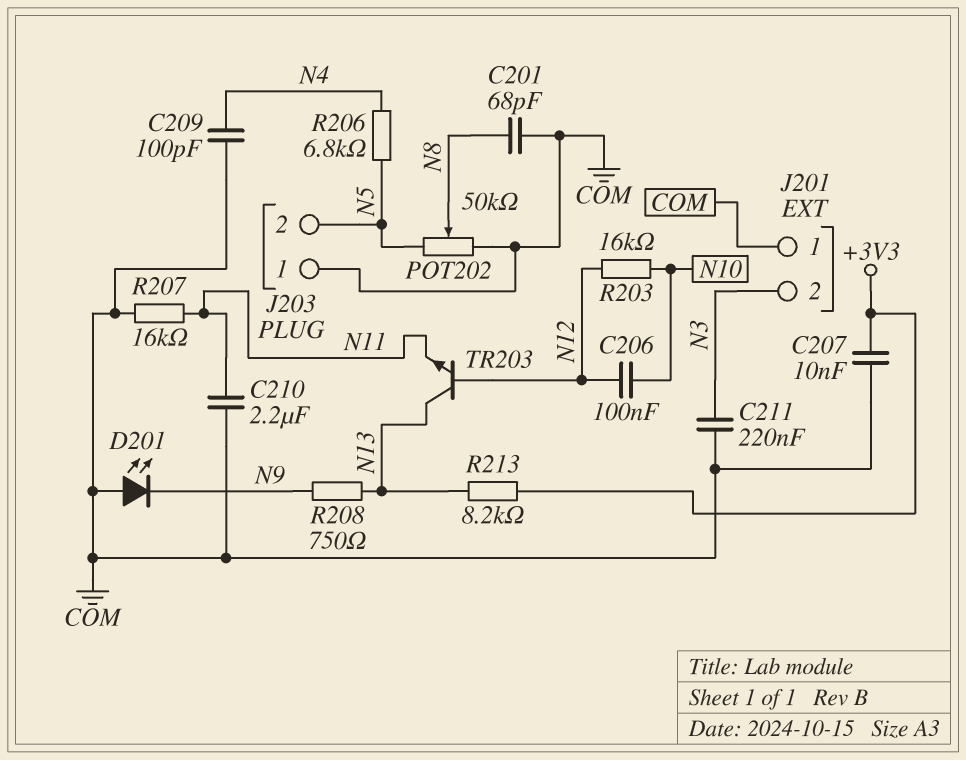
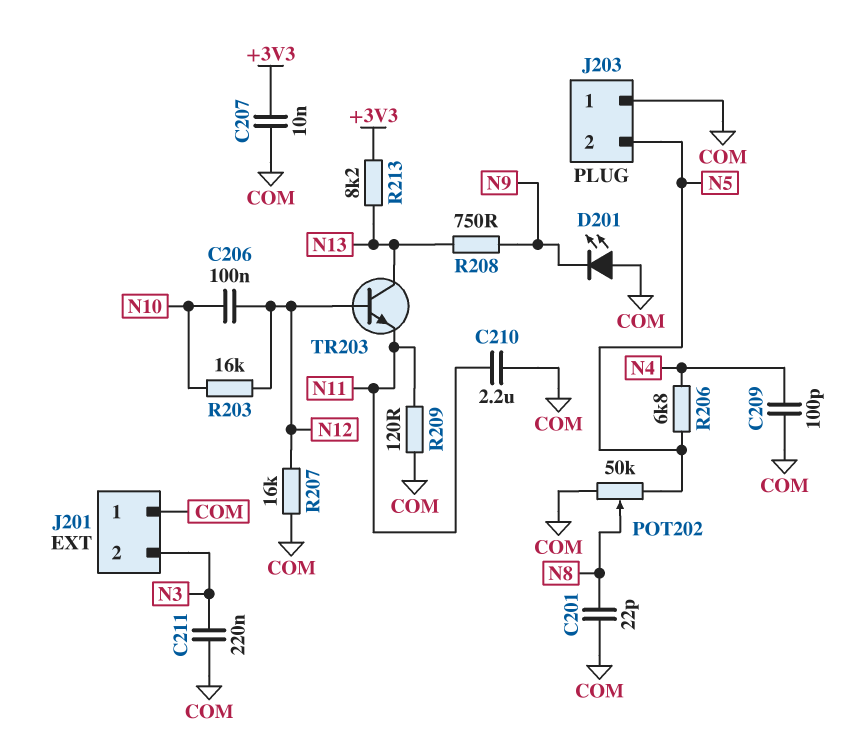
C201: 68pF (COM, N8) -> 22pF (COM, N8)
R207: 16k (COM, N11) -> 16k (COM, N12)
R209: none -> 120 (COM, N11)

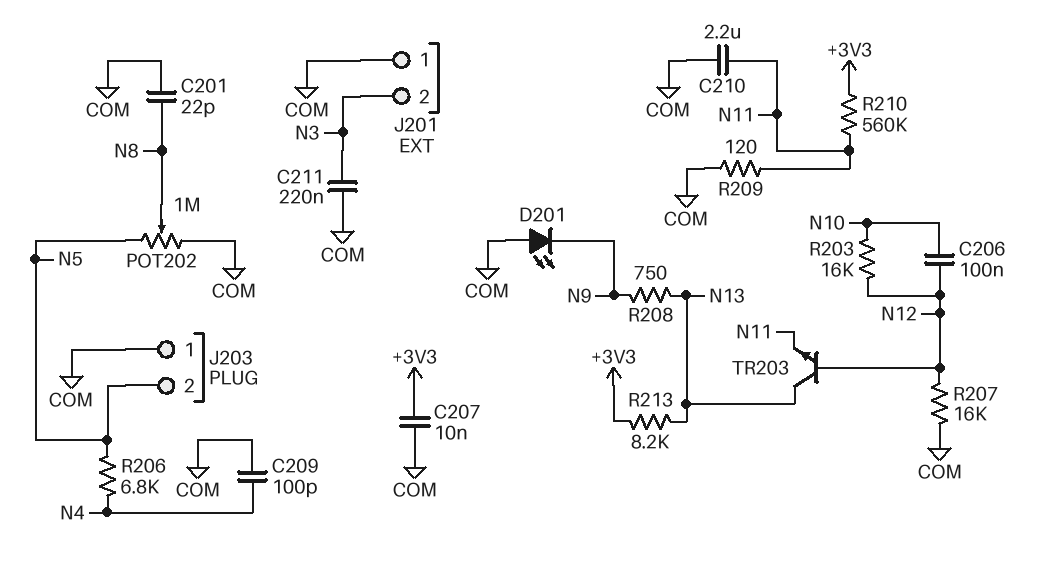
POT202: 50k (COM, N5, wiper N8) -> 1M (COM, N5, wiper N8)
R210: none -> 560k (+3V3, N11)

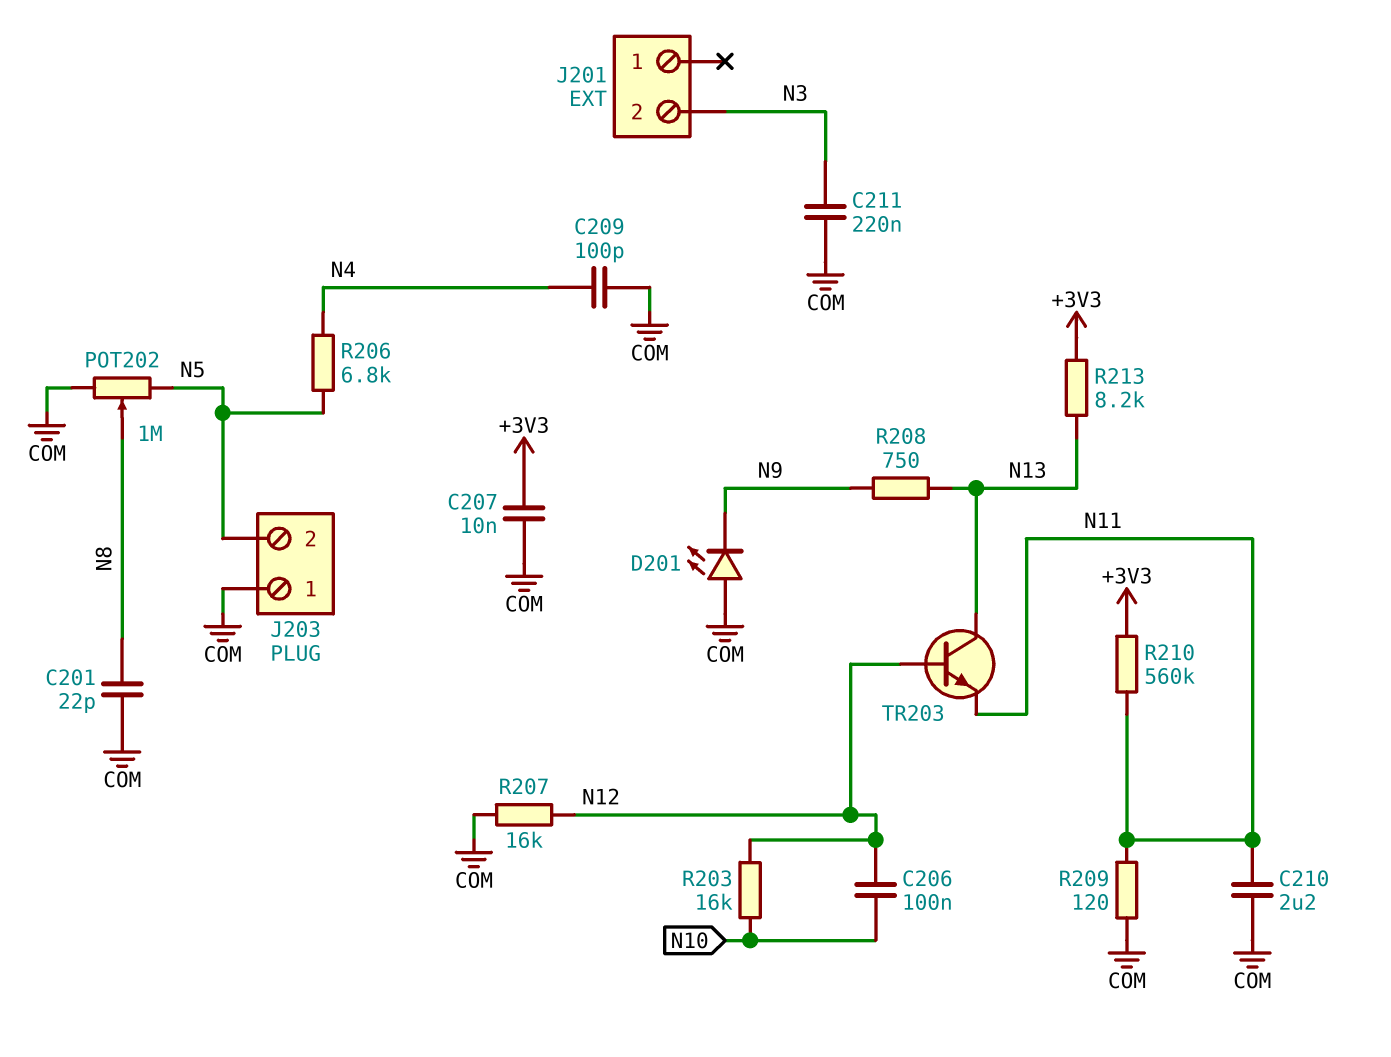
J201 pin 1: COM -> none

